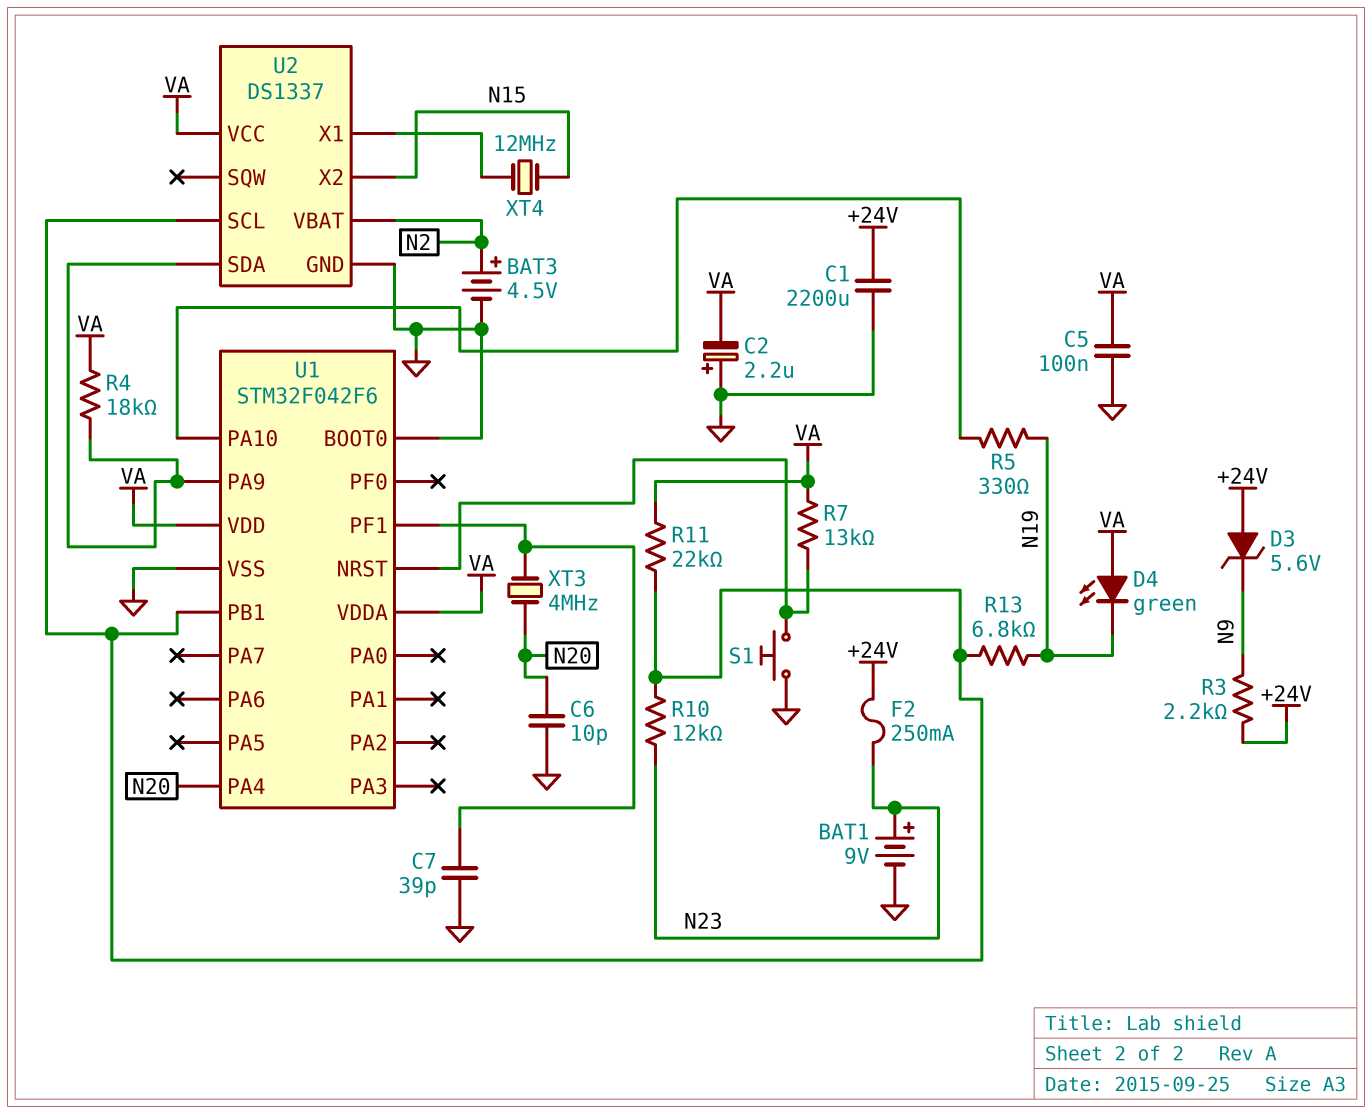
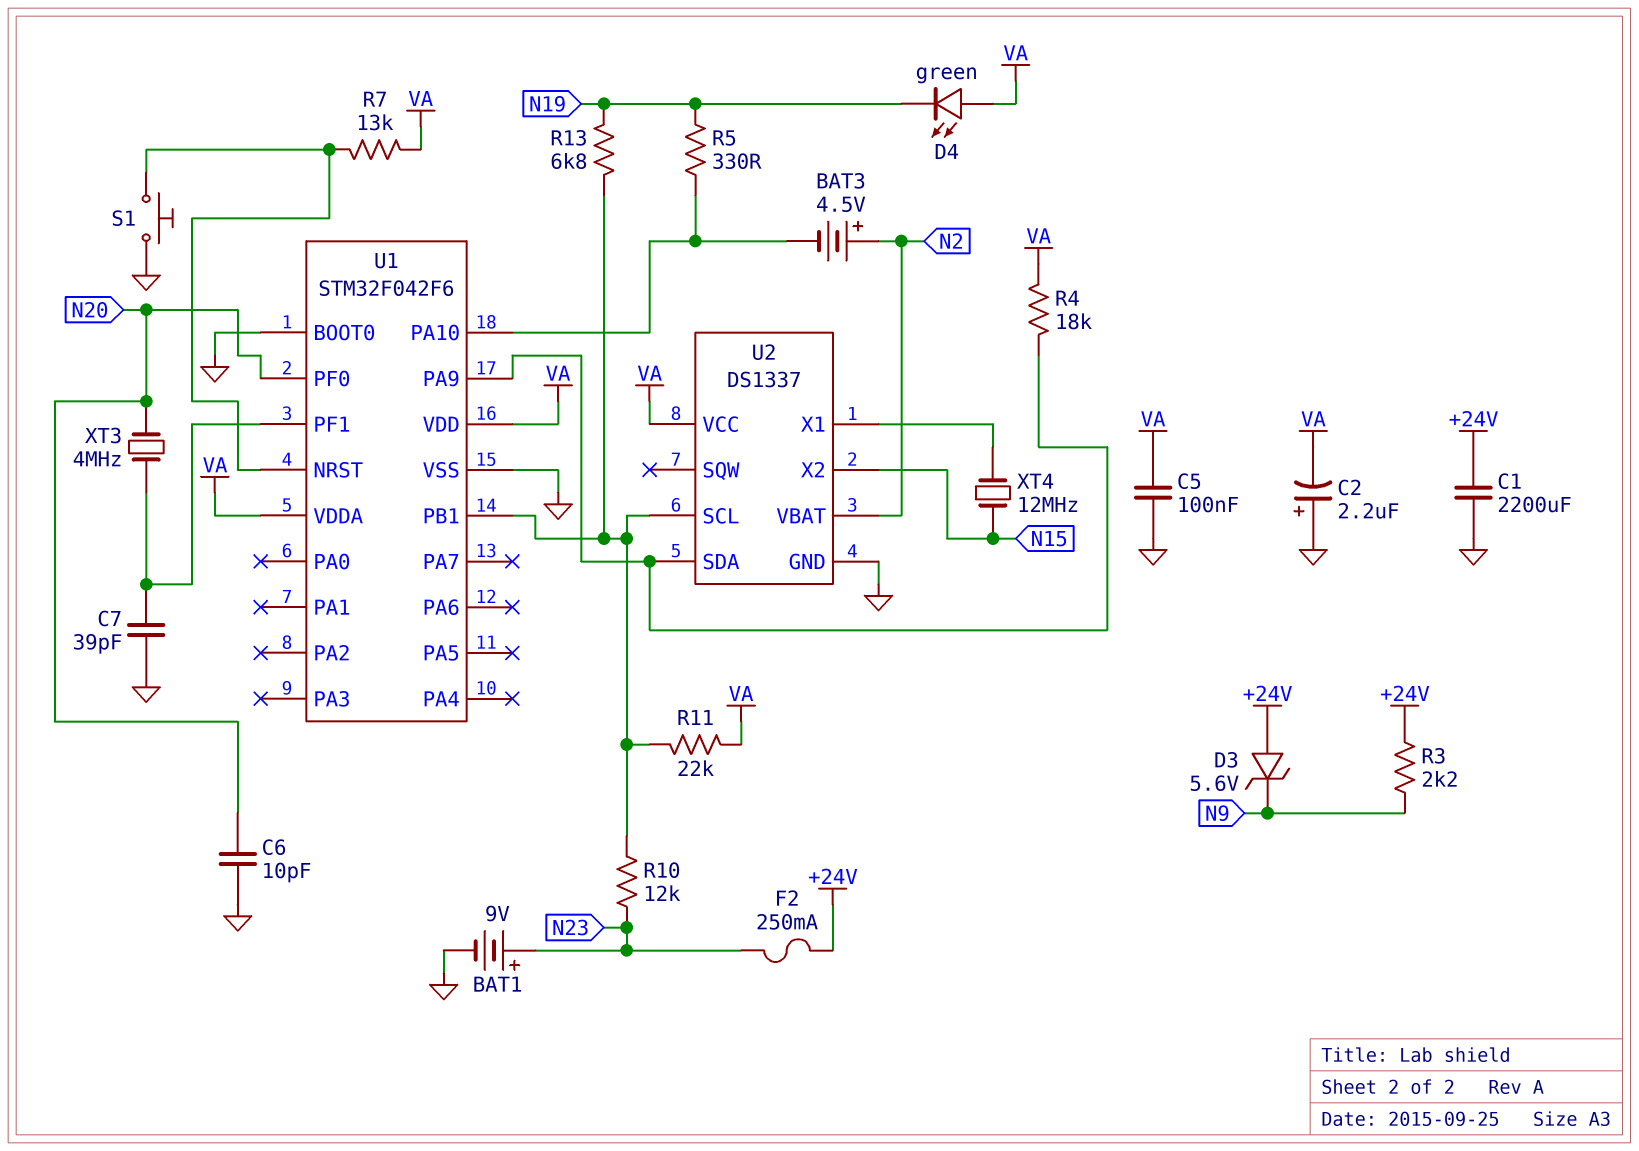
BAT3: 4.5V (plus N2, minus GND) -> 4.5V (plus N2, minus U1/PA10)
U1 pin PA4: N20 -> none
U1 pin PF0: none -> N20

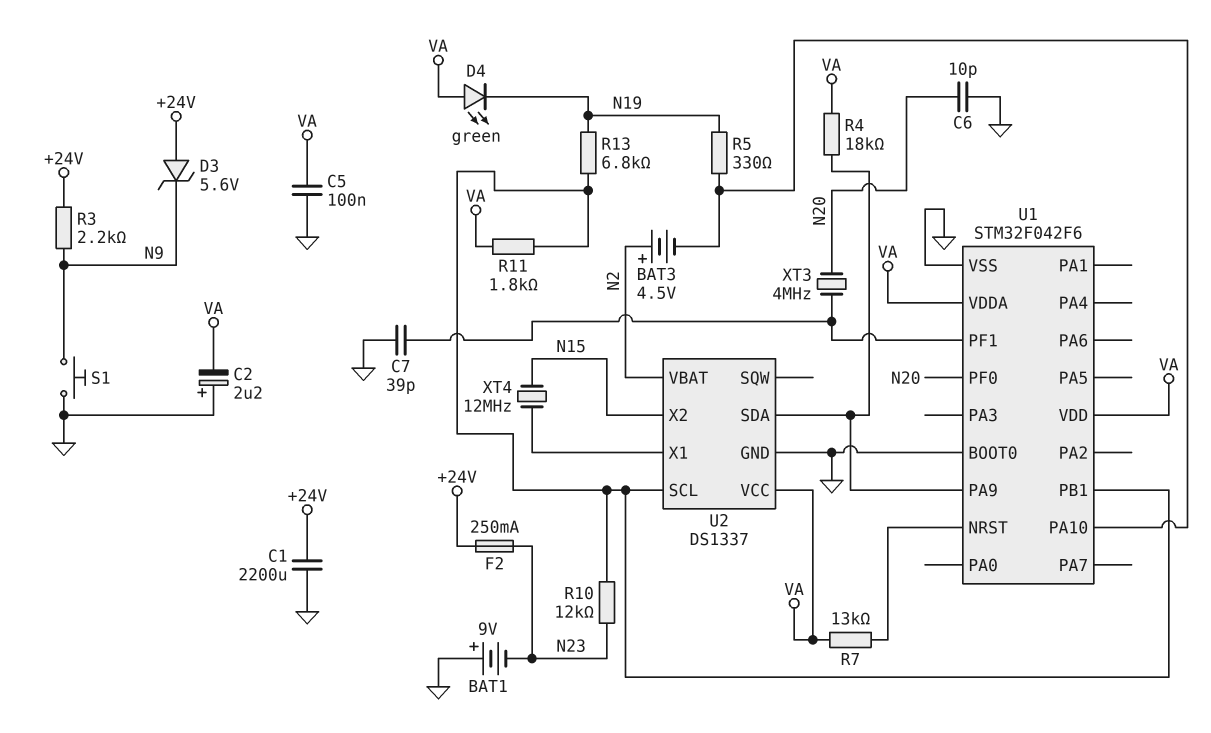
BAT1: 9V (plus N23, minus GND) -> 9V (plus GND, minus N23)
R11: 22k (U1/PB1, VA) -> 1.8k (U1/PB1, VA)
S1: button (GND, U1/NRST) -> button (GND, N9)

